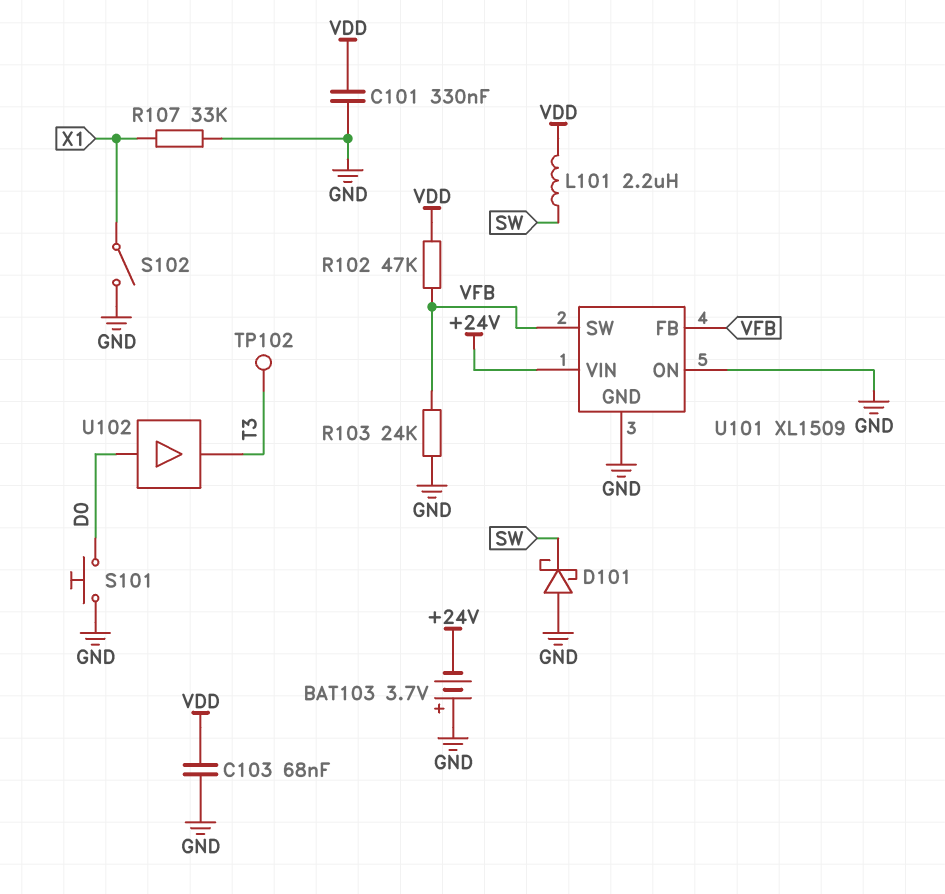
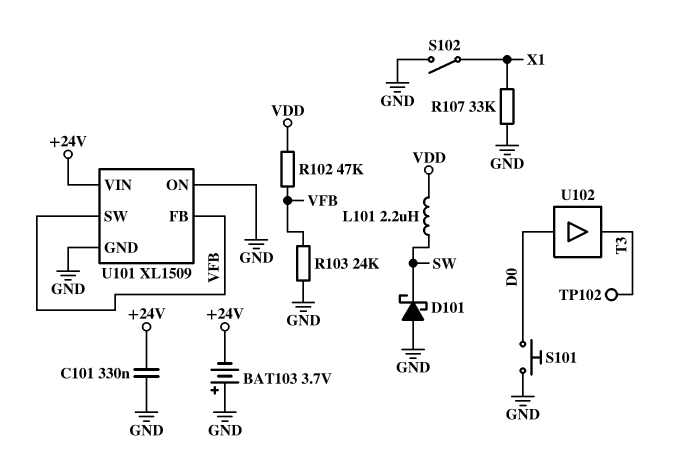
C101: 330nF (GND, VDD) -> 330nF (+24V, GND)
C103: 68nF (GND, VDD) -> none

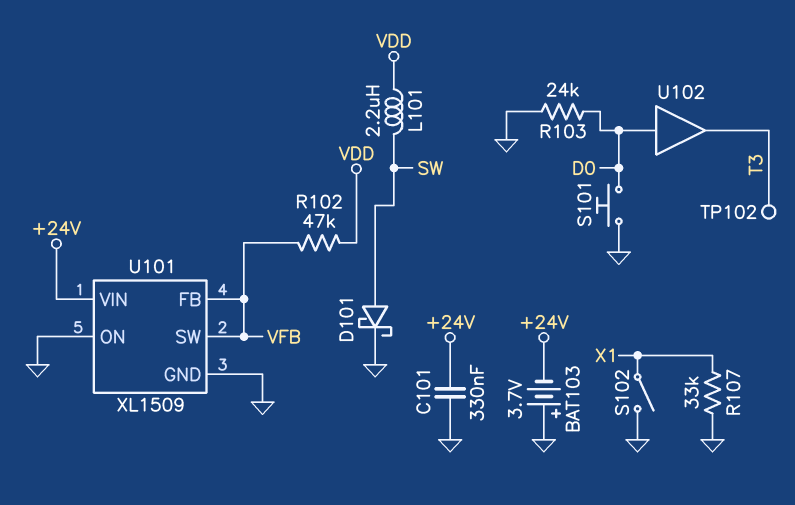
D101: schottky (A GND, K SW) -> schottky (A SW, K GND)
R103: 24k (GND, VFB) -> 24k (D0, GND)

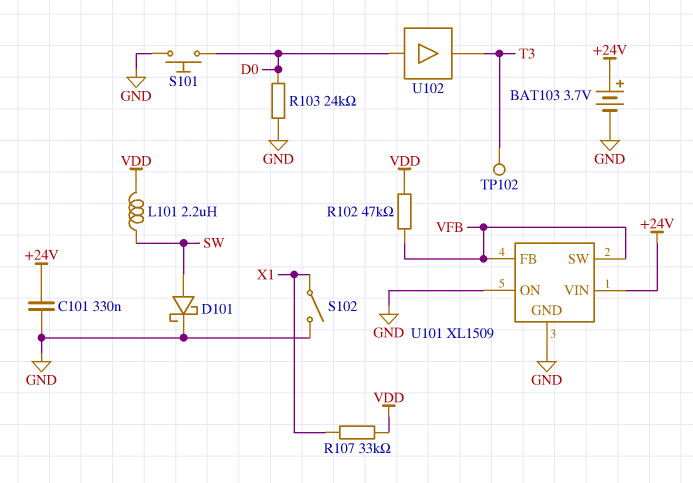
BAT103: 3.7V (plus GND, minus +24V) -> 3.7V (plus +24V, minus GND)
R107: 33k (GND, X1) -> 33k (VDD, X1)

